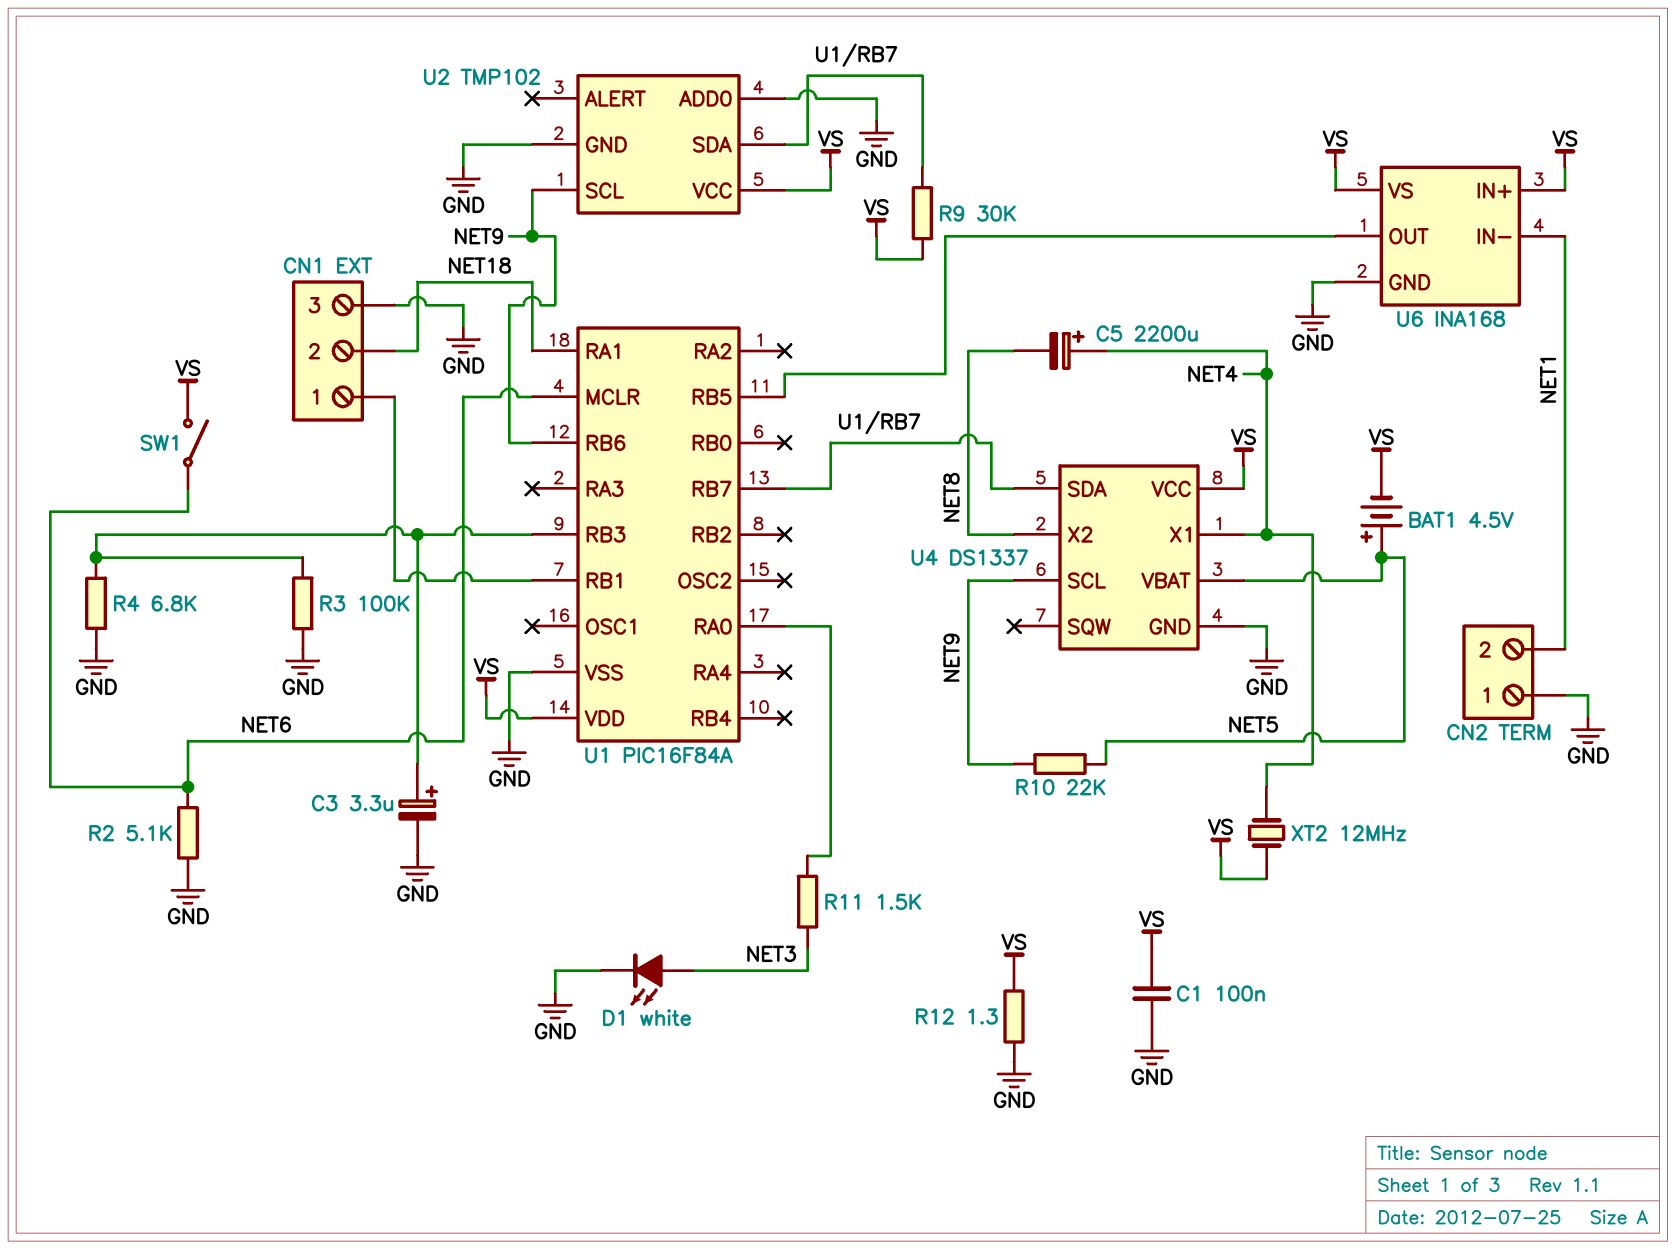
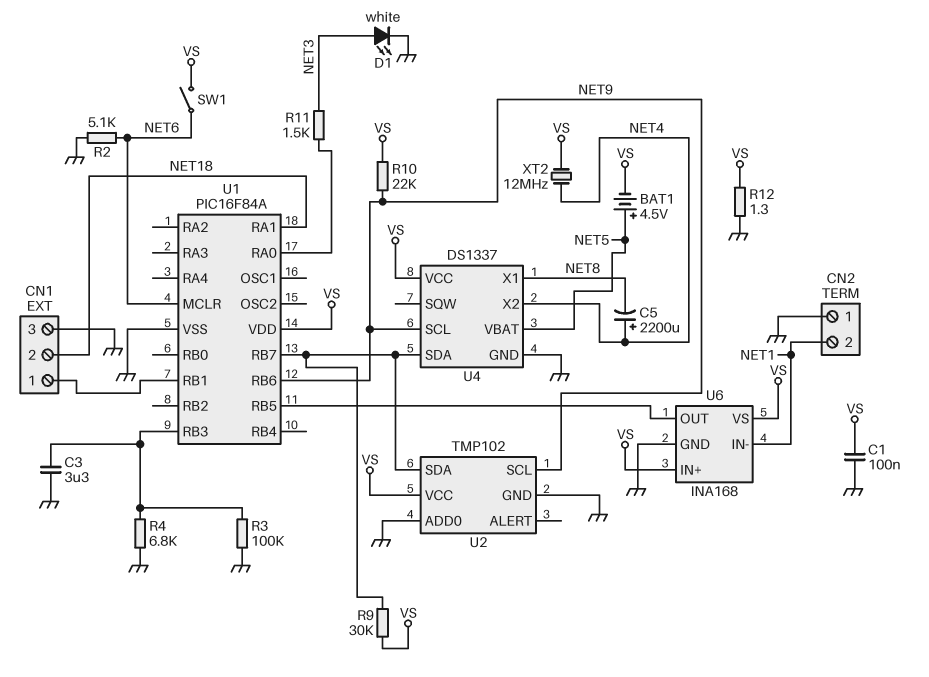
C3: 3.3uF (plus U1/RB3, minus GND) -> 3.3uF (GND, U1/RB3)
R10: 22k (NET5, NET9) -> 22k (NET9, VS)
U4 pin X1: NET4 -> NET8
U4 pin X2: NET8 -> NET4

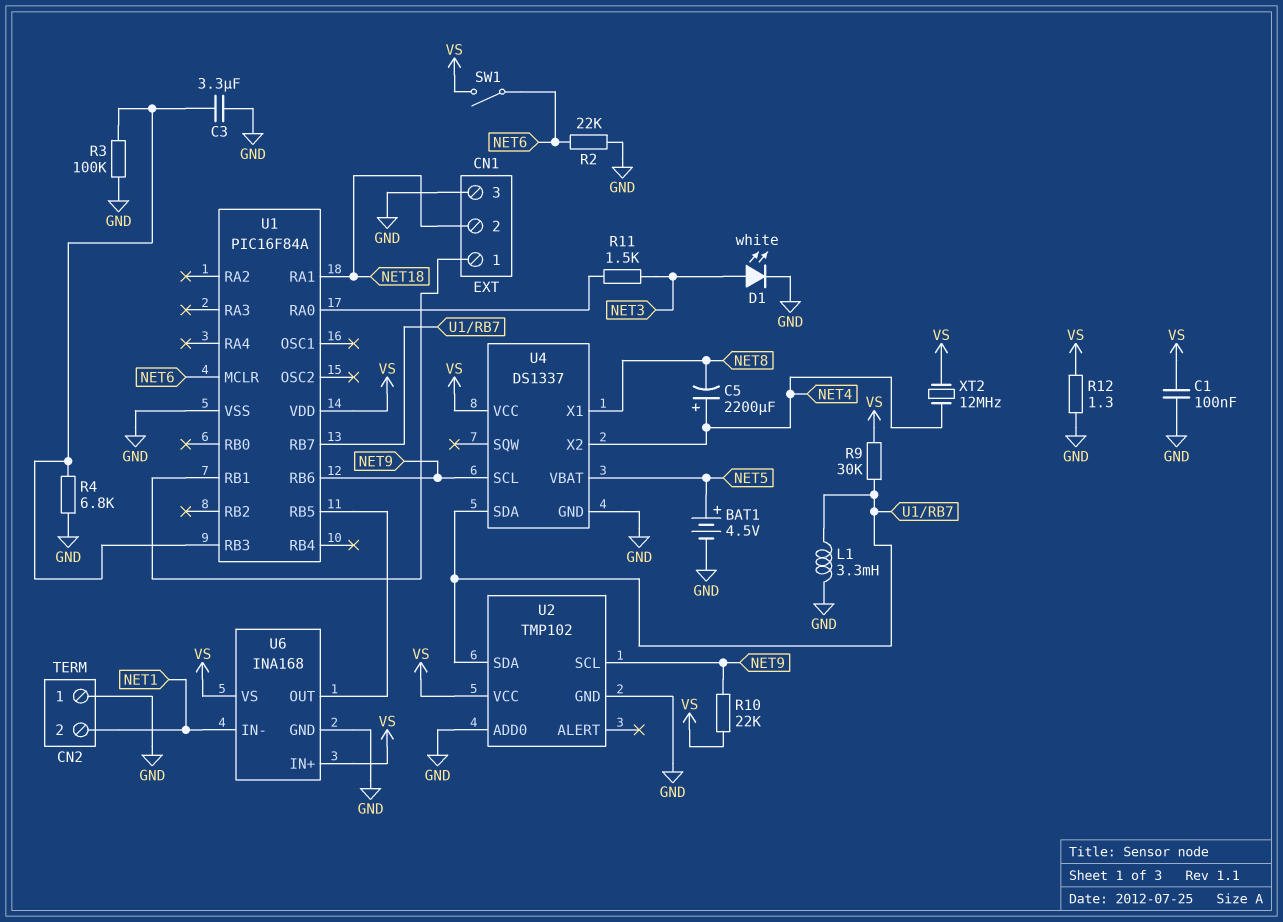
BAT1: 4.5V (plus NET5, minus VS) -> 4.5V (plus NET5, minus GND)
L1: none -> 3.3mH (GND, U1/RB7)
R2: 5.1k (GND, NET6) -> 22k (GND, NET6)

